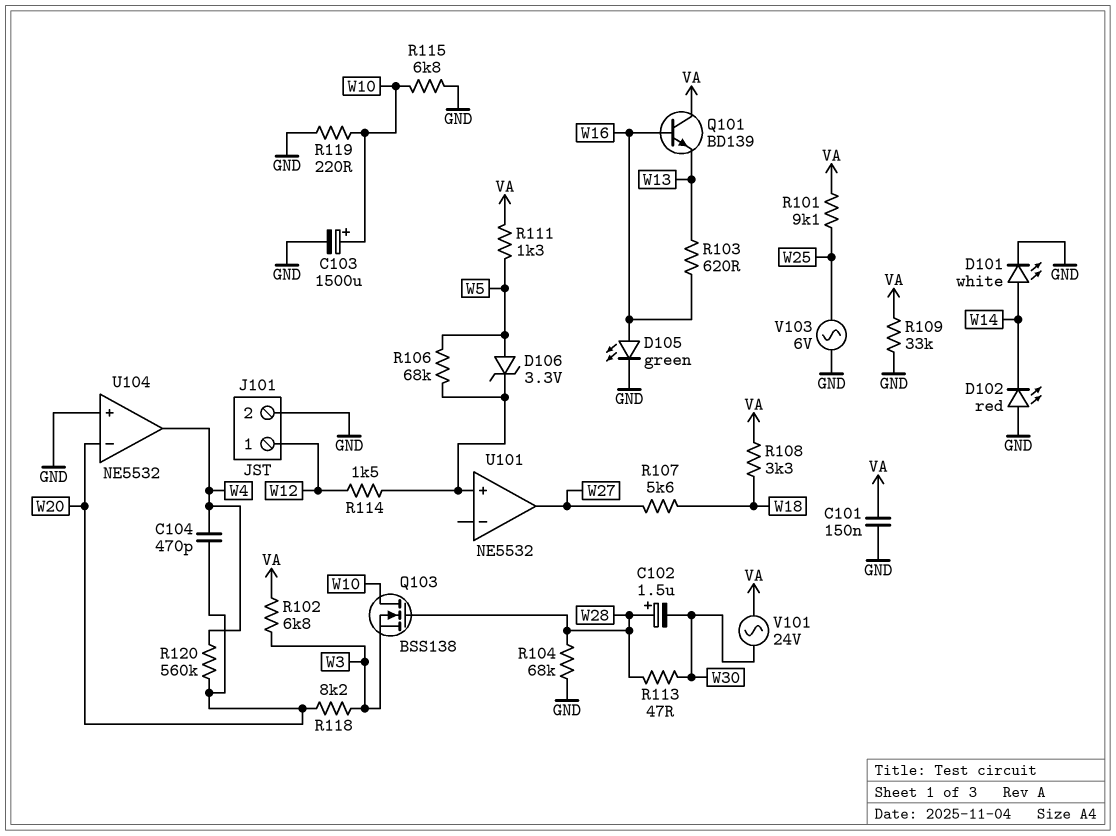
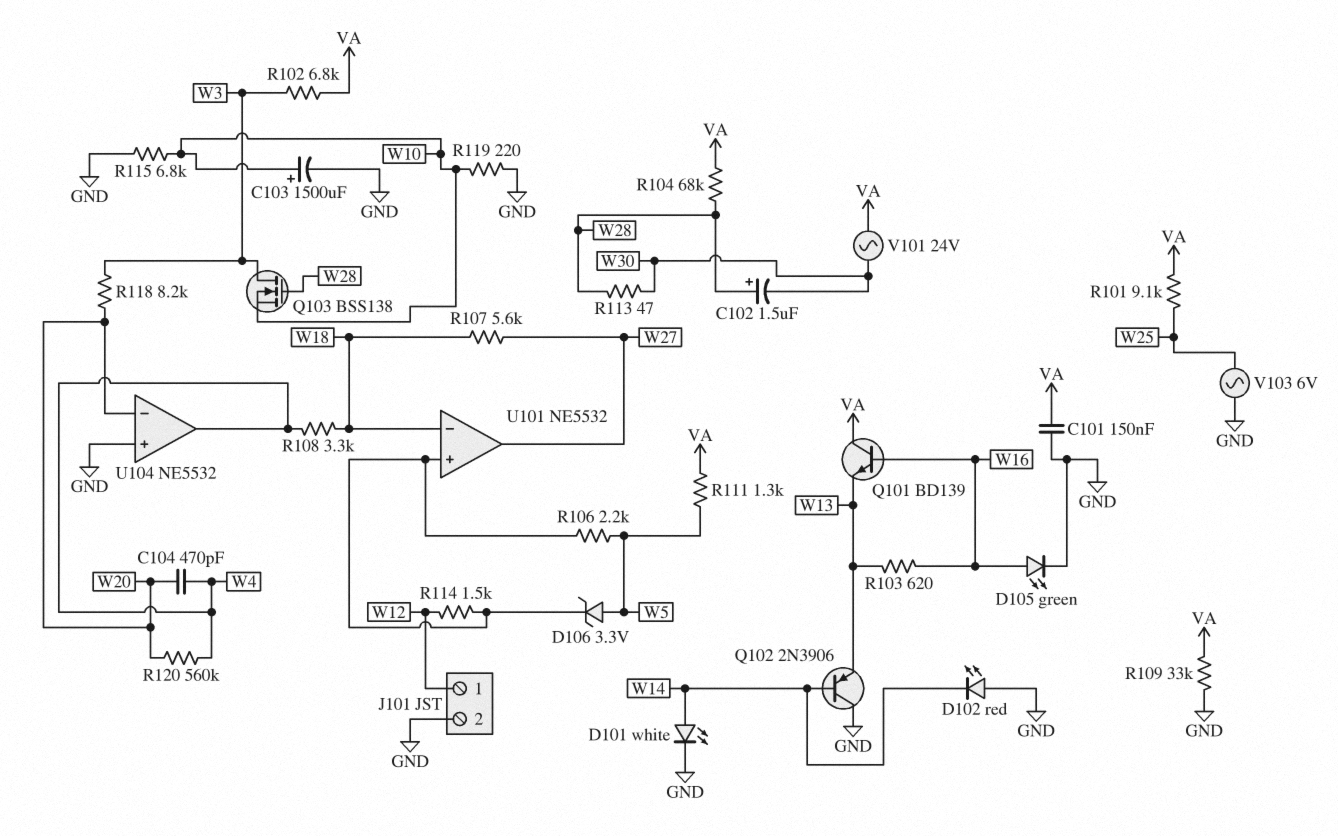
Q102: none -> PNP 2N3906 (B W14, C GND, E W13)
Q103: NMOS BSS138 (G W28, D W10, S W3) -> NMOS BSS138 (G W28, D W3, S W10)
R104: 68k (GND, W28) -> 68k (VA, W28)
R106: 68k (U101/in+, W5) -> 2.2k (U101/in+, W5)
R108: 3.3k (VA, W18) -> 3.3k (W4, W18)
U101 pin in-: none -> W18

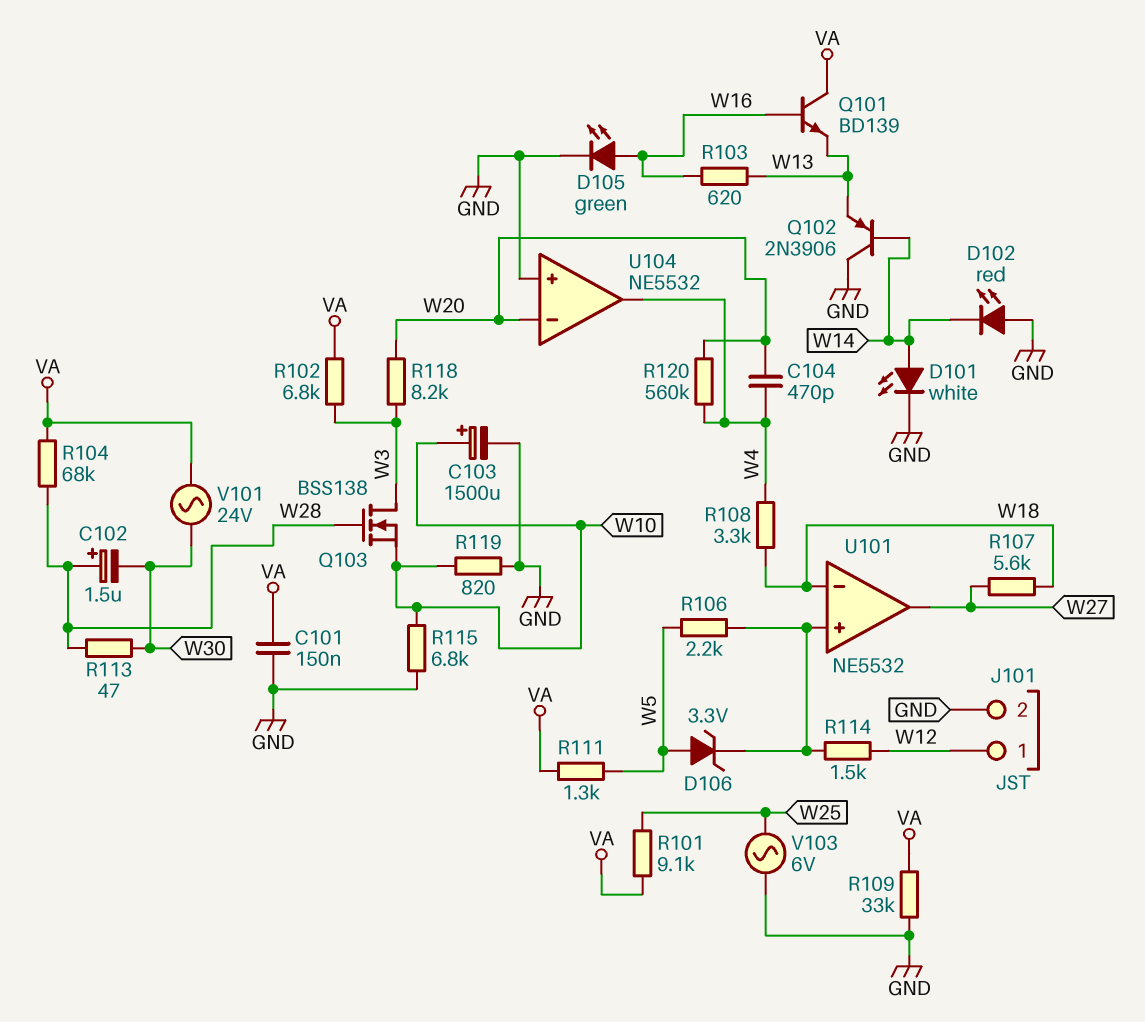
R119: 220 (GND, W10) -> 820 (GND, W10)

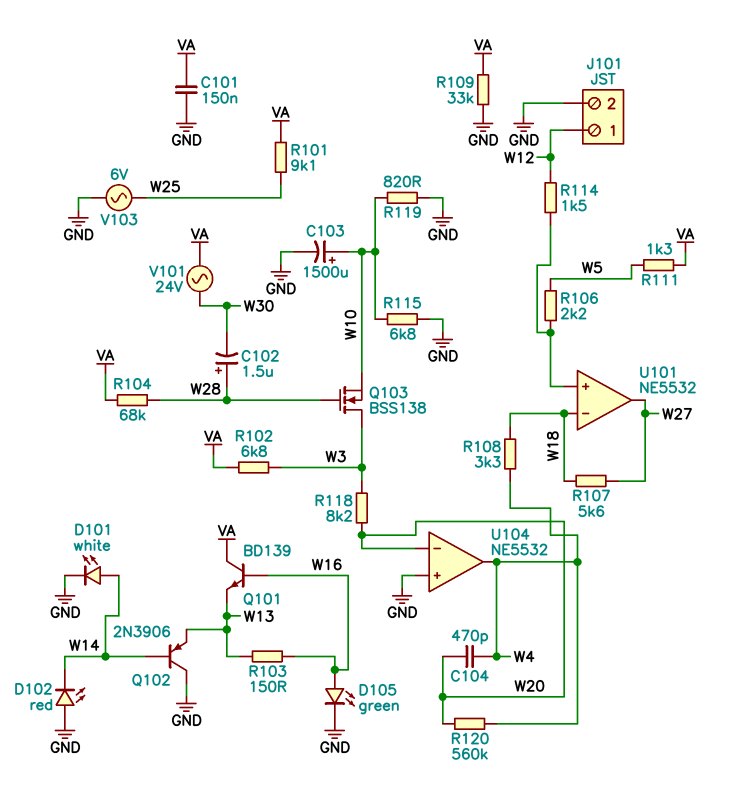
D106: zener 3.3V (A W5, K U101/in+) -> none
R103: 620 (W13, W16) -> 150 (W13, W16)
R113: 47 (W28, W30) -> none

